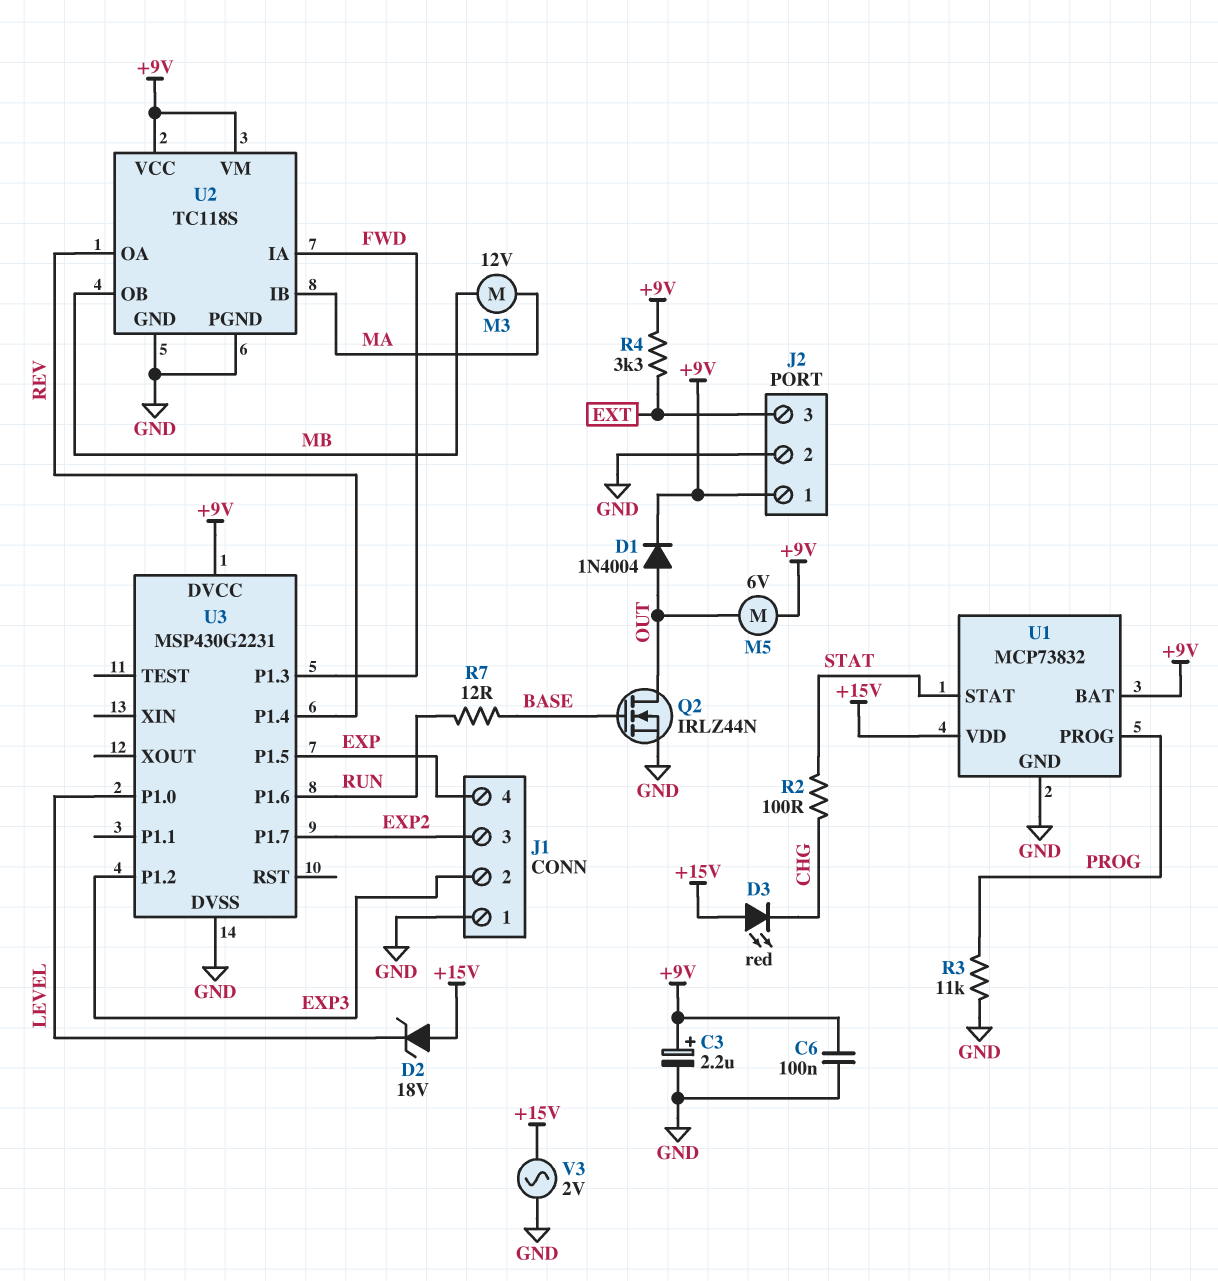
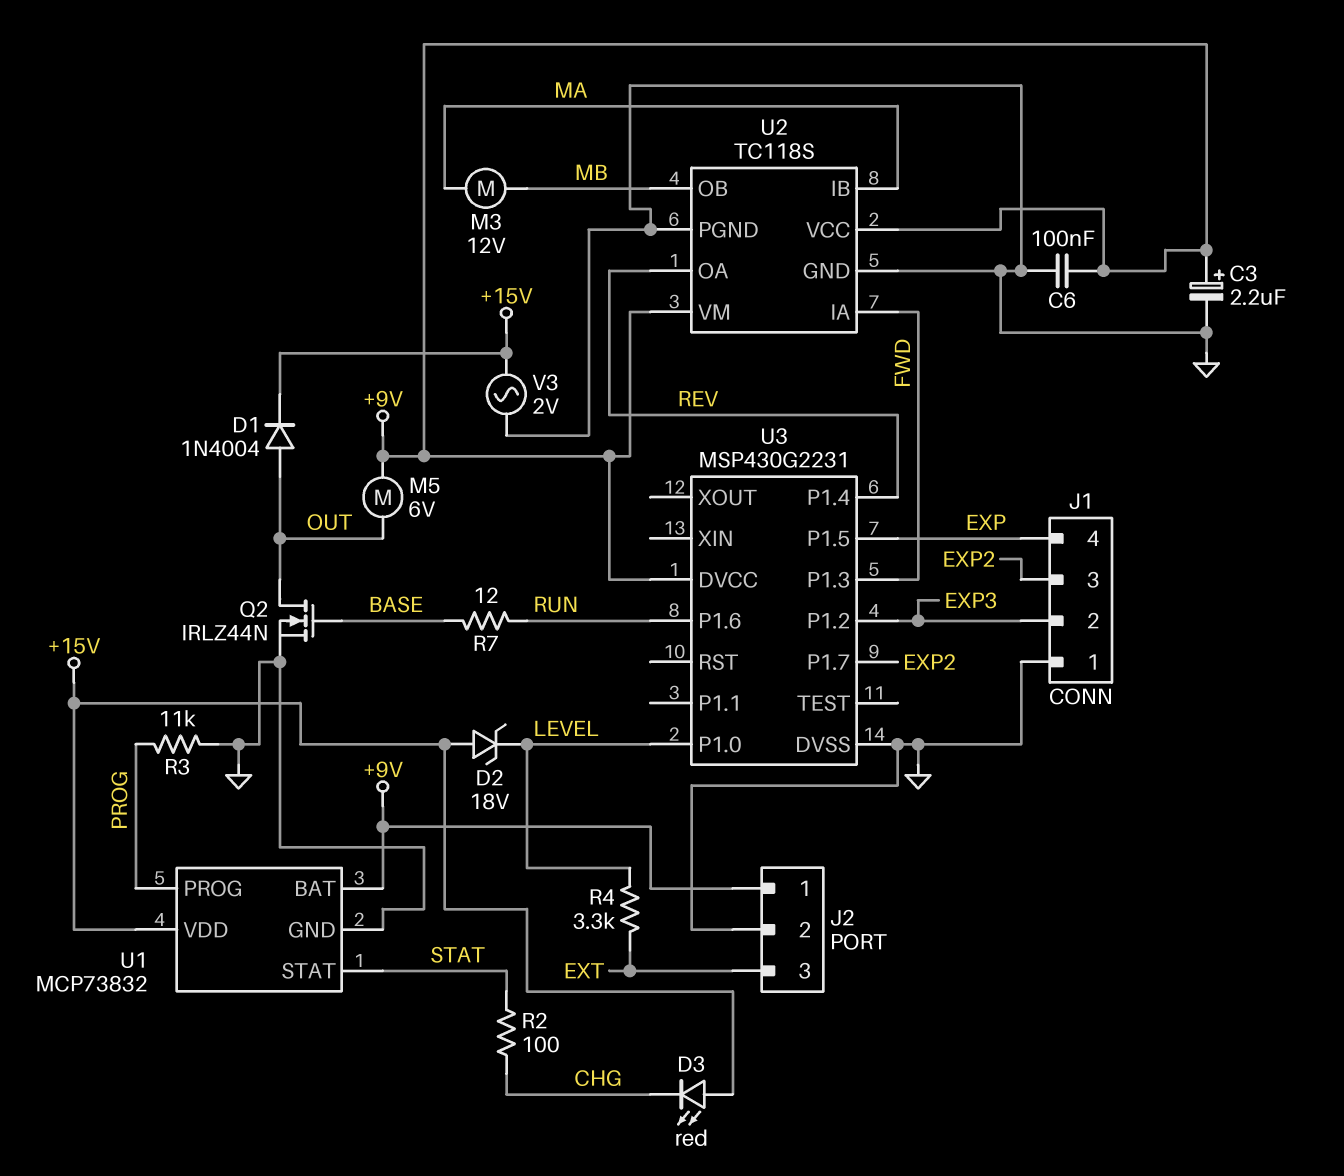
D1: diode 1N4004 (A OUT, K +9V) -> diode 1N4004 (A OUT, K +15V)
R4: 3.3k (+9V, EXT) -> 3.3k (EXT, LEVEL)

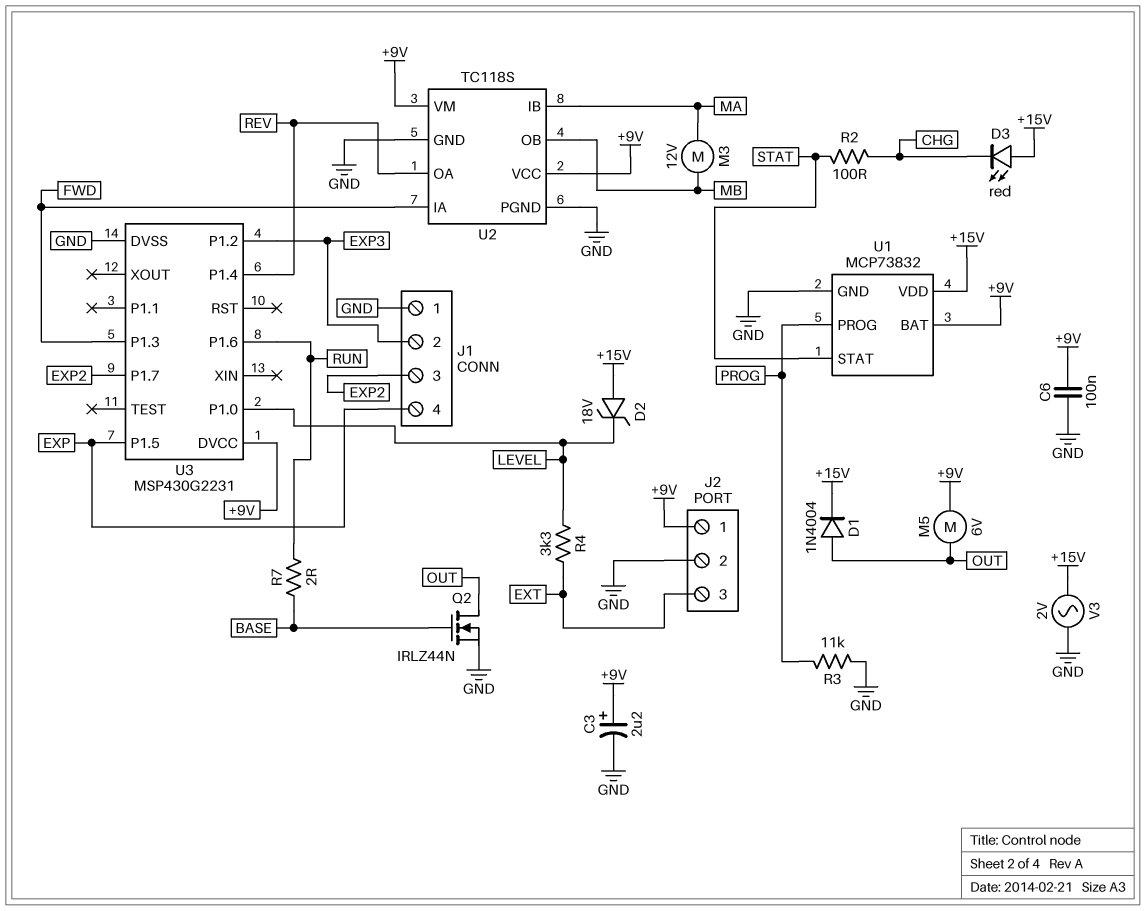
R7: 12 (BASE, RUN) -> 2 (BASE, RUN)

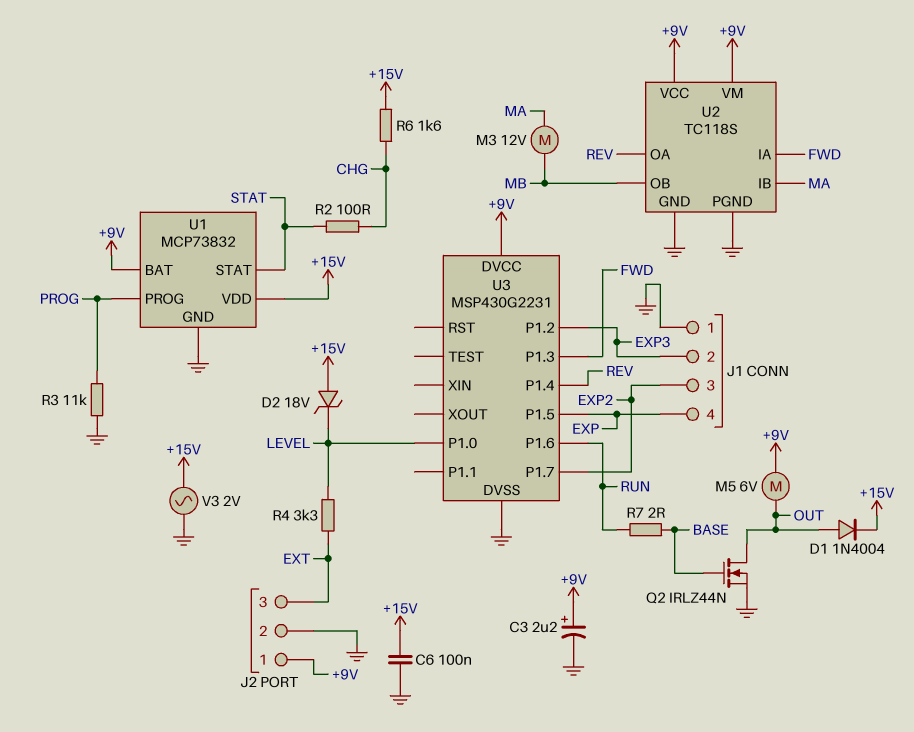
C6: 100nF (+9V, GND) -> 100nF (+15V, GND)
D3: LED red (A +15V, K CHG) -> none
R6: none -> 1.6k (+15V, CHG)

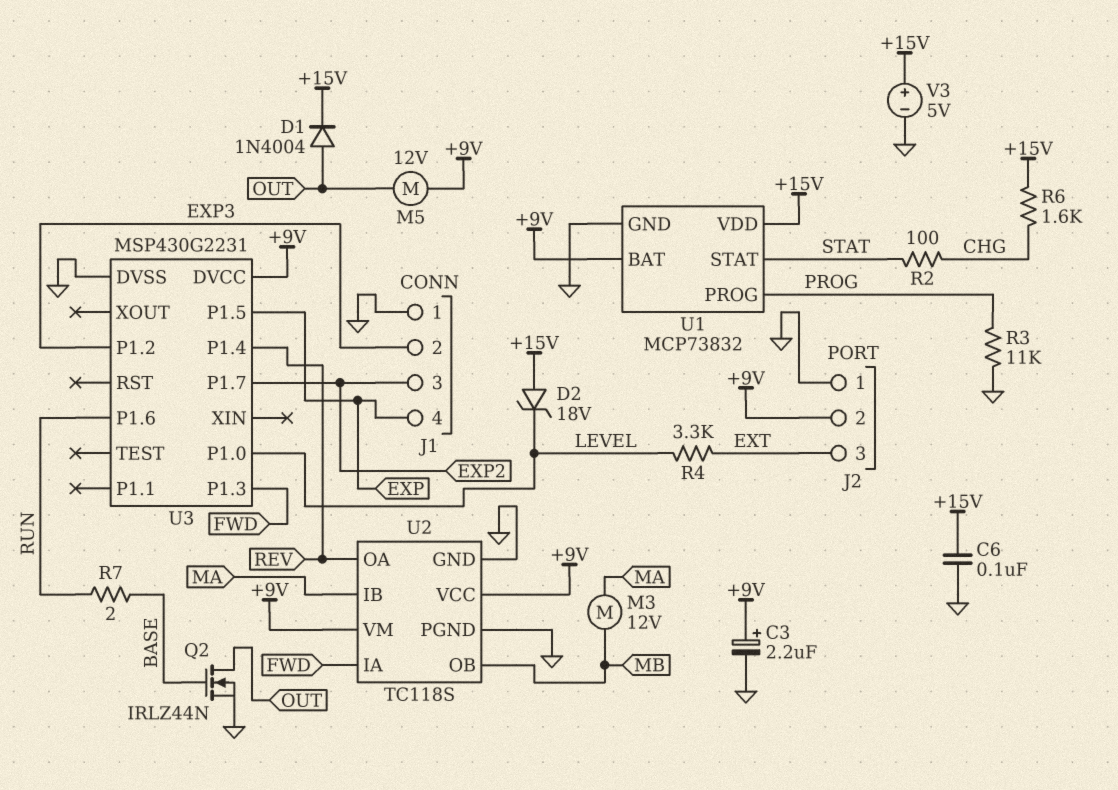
J2 pin 1: +9V -> GND
J2 pin 2: GND -> +9V
M5: motor 6V (+9V, OUT) -> motor 12V (+9V, OUT)
V3: AC 2V (+15V, GND) -> 5V (plus +15V, minus GND)

